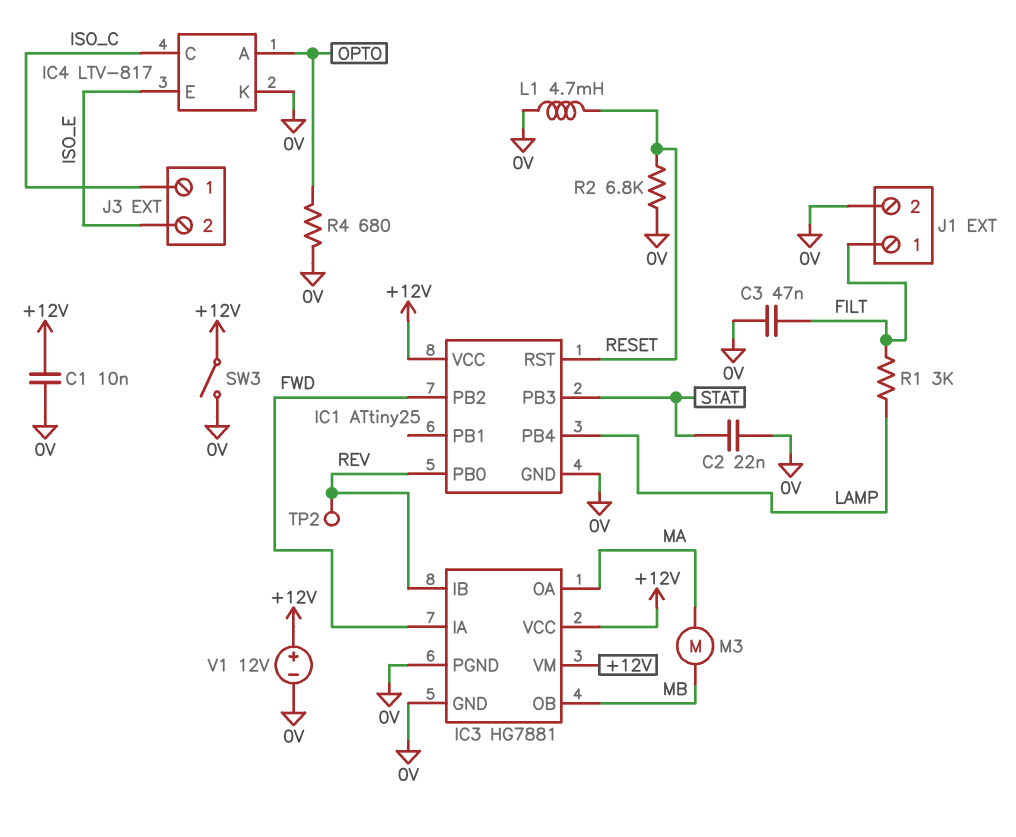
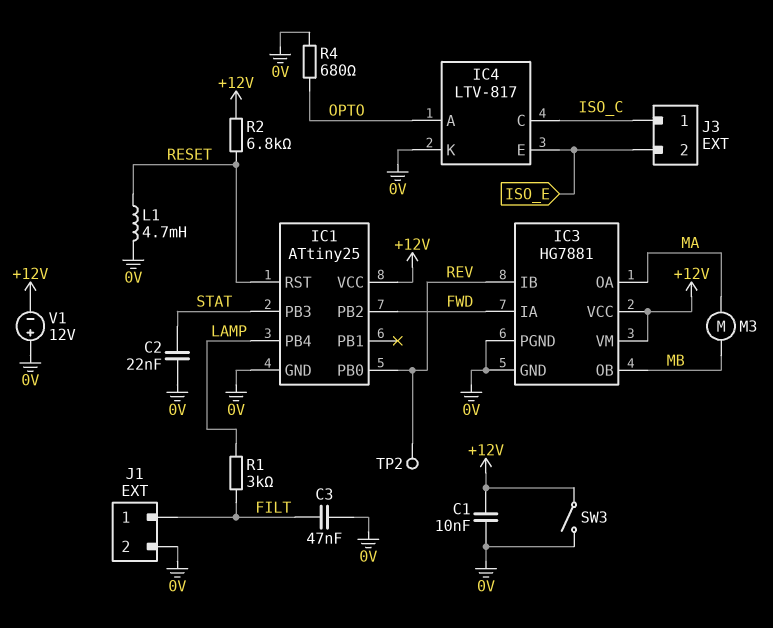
R2: 6.8k (0V, RESET) -> 6.8k (+12V, RESET)
V1: 12V (plus +12V, minus 0V) -> 12V (plus 0V, minus +12V)

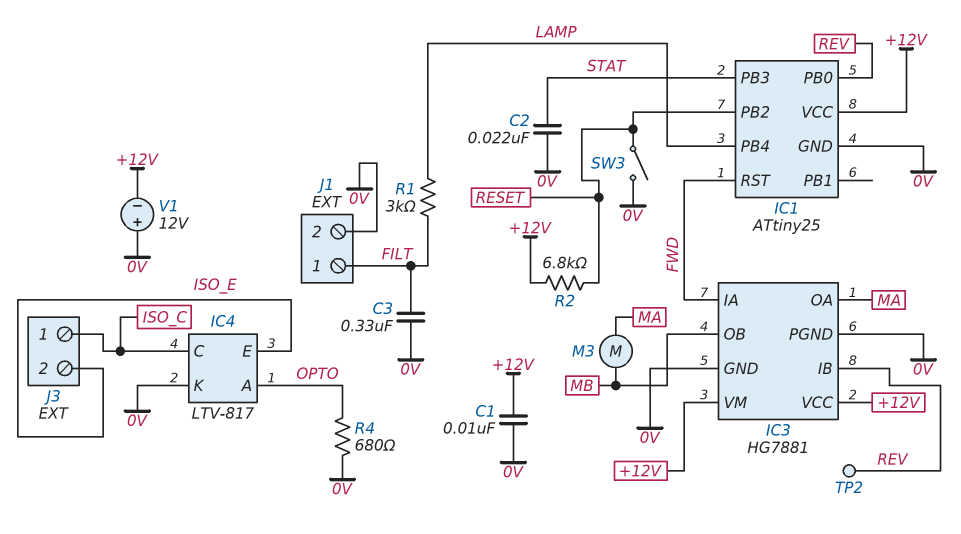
C3: 47nF (0V, FILT) -> 330nF (0V, FILT)
IC1 pin PB2: FWD -> RESET
IC1 pin RST: RESET -> FWD
L1: 4.7mH (0V, RESET) -> none
SW3: switch (+12V, 0V) -> switch (0V, RESET)

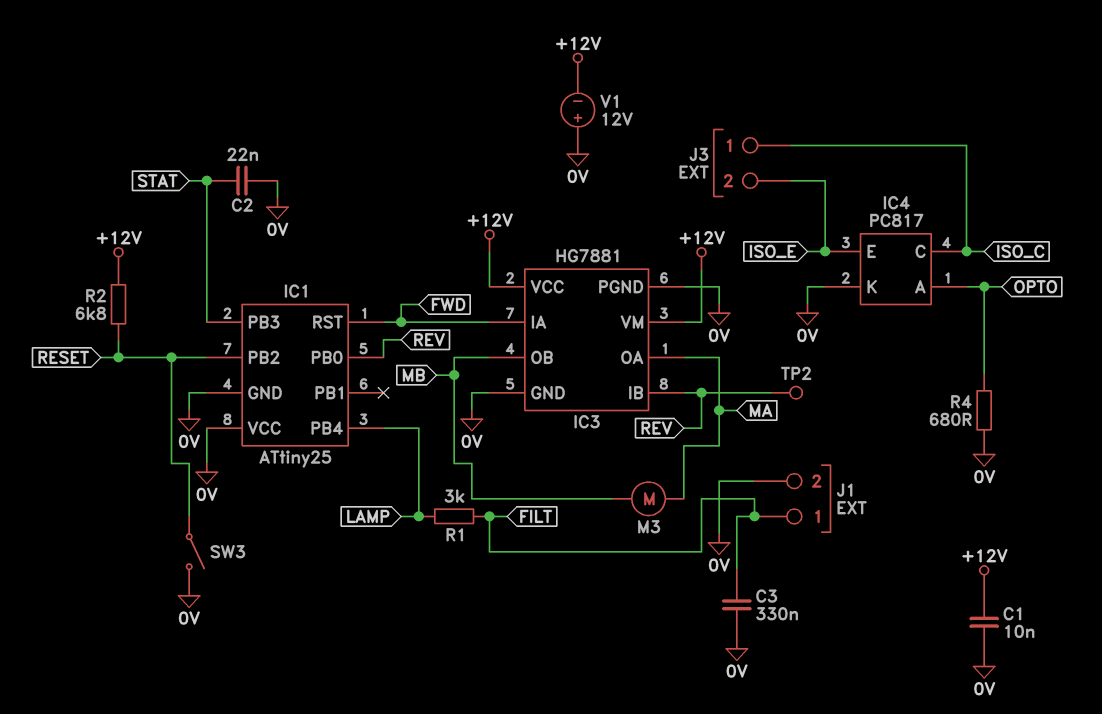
IC1 pin VCC: +12V -> 0V
IC4: LTV-817 -> PC817

